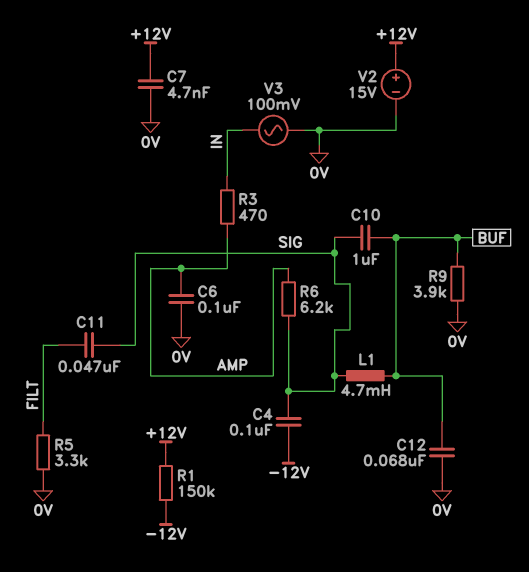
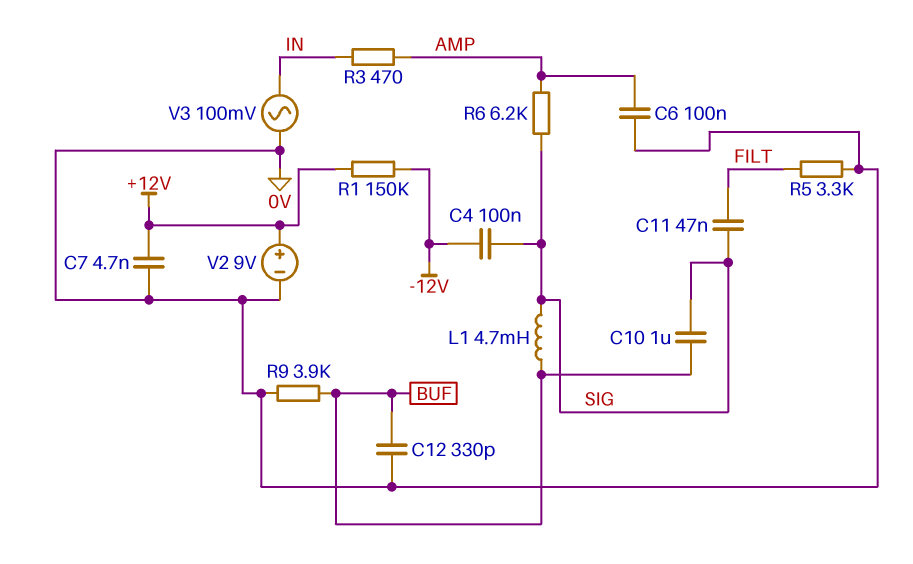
C12: 68nF (0V, BUF) -> 330pF (0V, BUF)
V2: 15V (plus +12V, minus 0V) -> 9V (plus +12V, minus 0V)

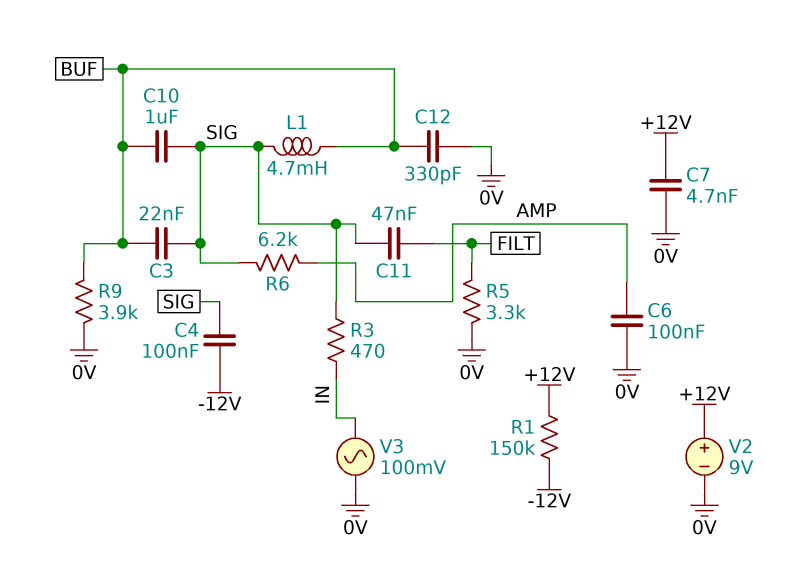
C3: none -> 22nF (BUF, SIG)
R3: 470 (AMP, IN) -> 470 (IN, SIG)

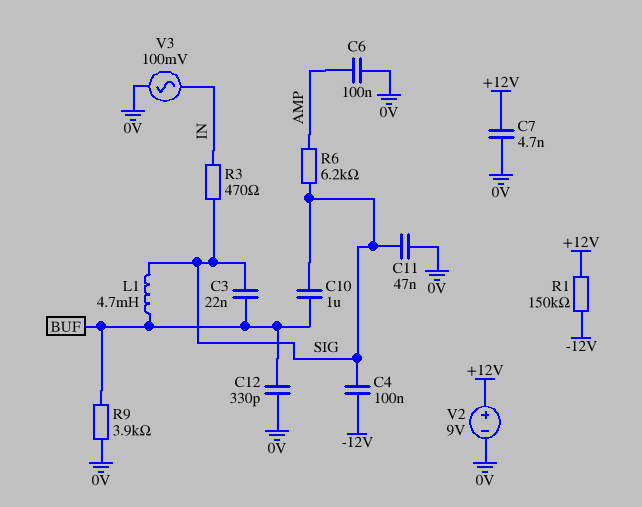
C11: 47nF (FILT, SIG) -> 47nF (0V, SIG)
R5: 3.3k (0V, FILT) -> none

